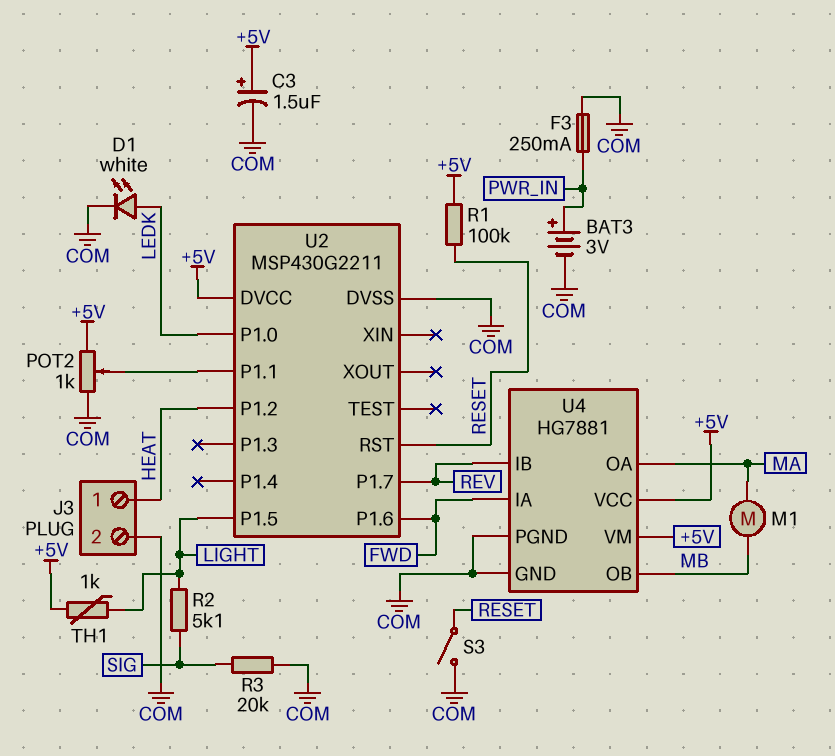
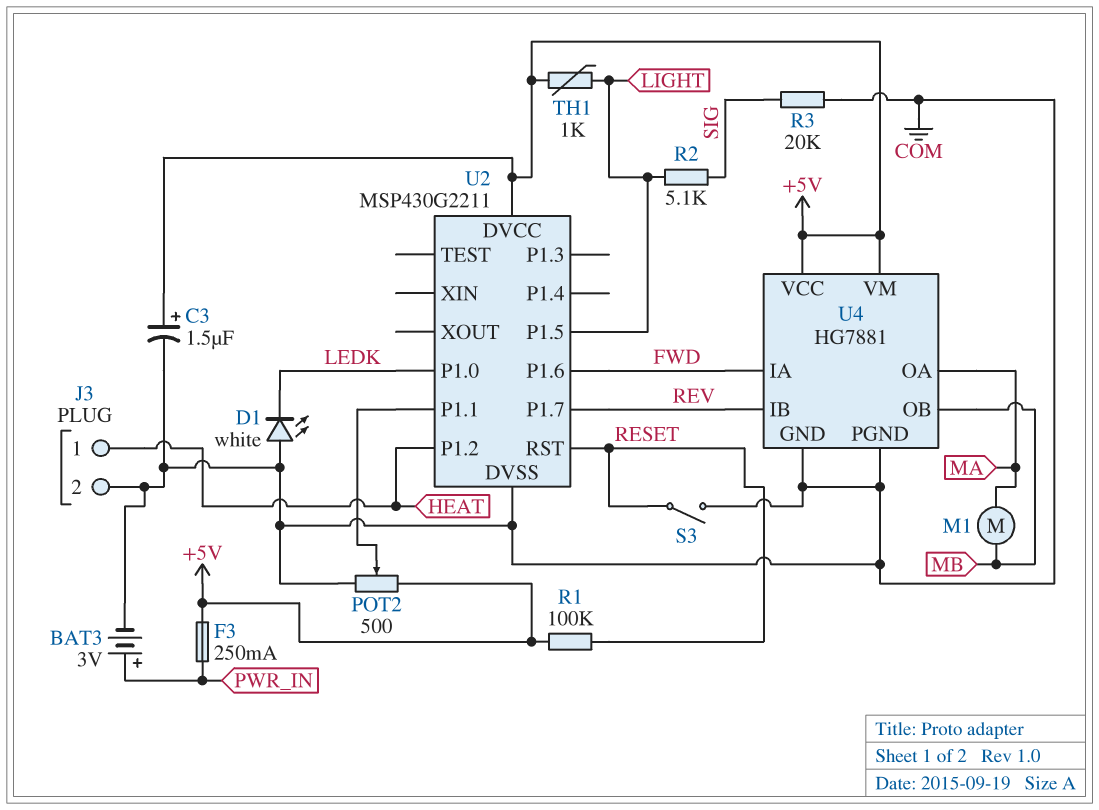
D1: LED white (A LEDK, K COM) -> LED white (A COM, K LEDK)
F3: 250mA (COM, PWR_IN) -> 250mA (+5V, PWR_IN)
POT2: 1k (+5V, COM, wiper U2/P1.1) -> 500 (+5V, COM, wiper U2/P1.1)

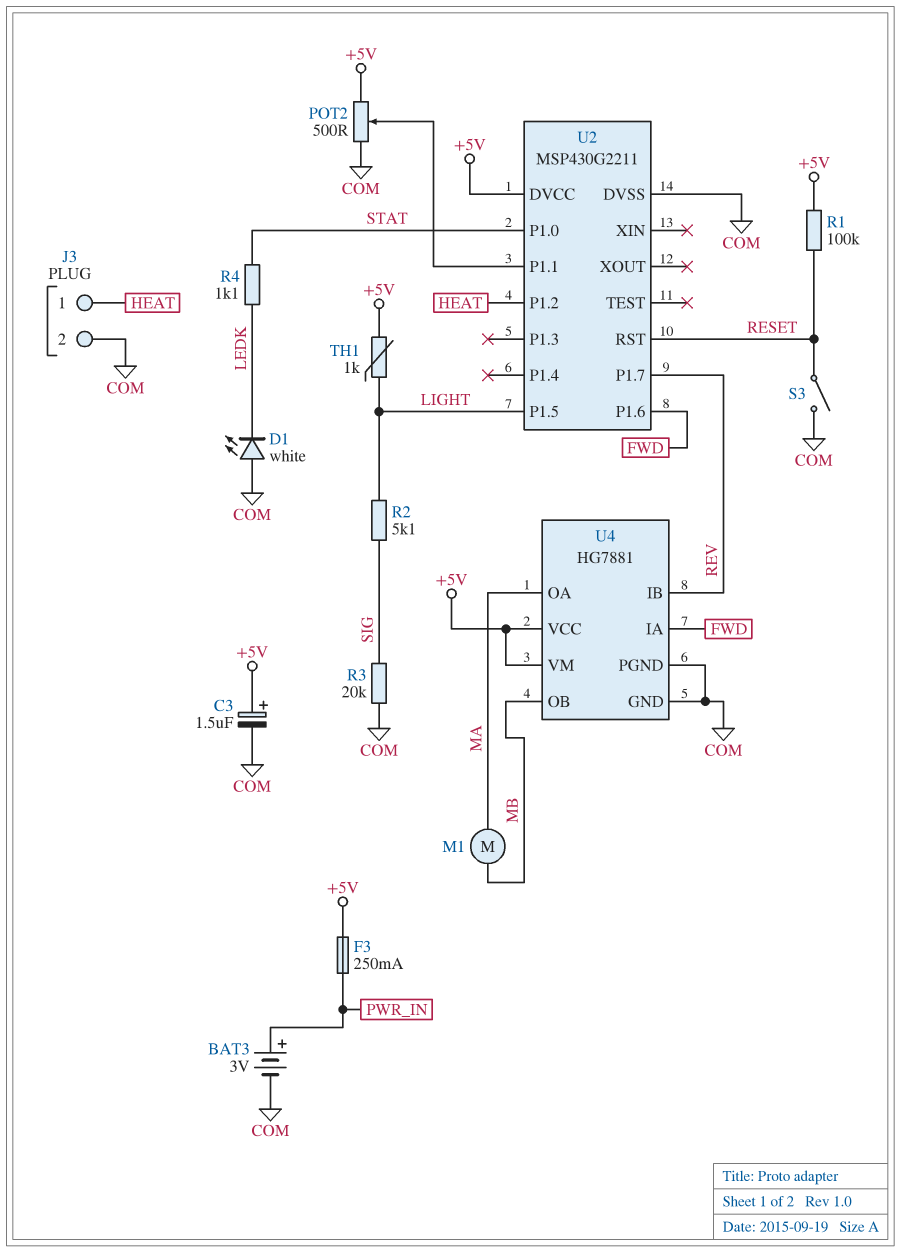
R4: none -> 1.1k (LEDK, STAT)
U2 pin P1.0: LEDK -> STAT

